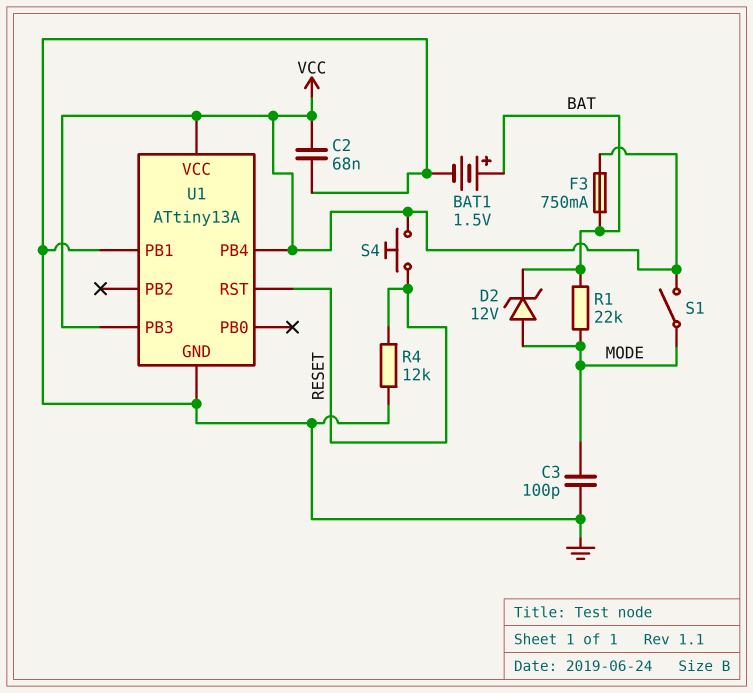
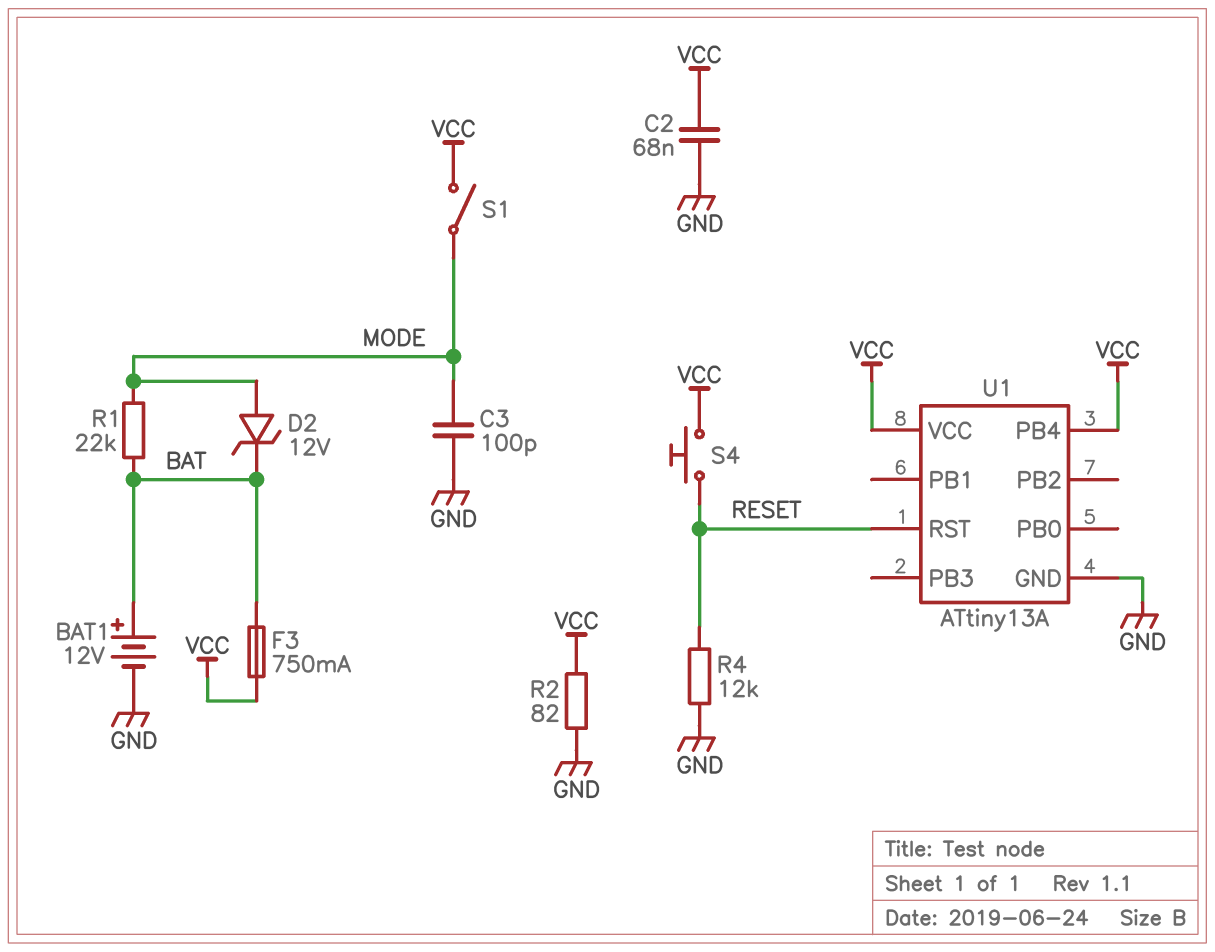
BAT1: 1.5V (plus BAT, minus GND) -> 12V (plus BAT, minus GND)
R2: none -> 82 (GND, VCC)
U1 pin PB1: GND -> none
U1 pin PB3: VCC -> none

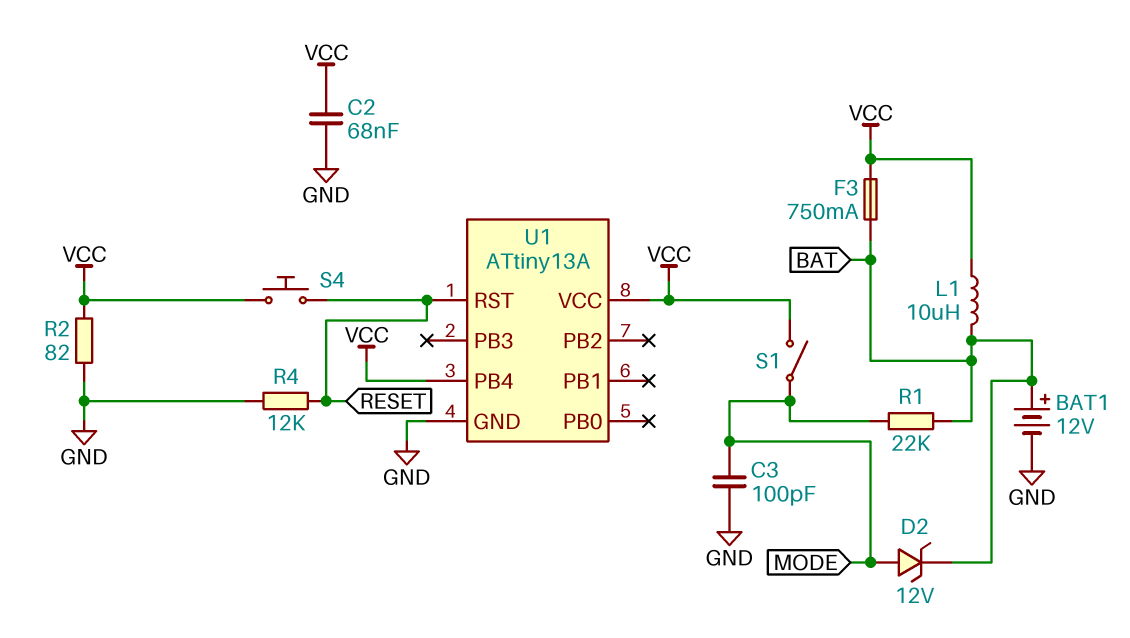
L1: none -> 10uH (BAT, VCC)

